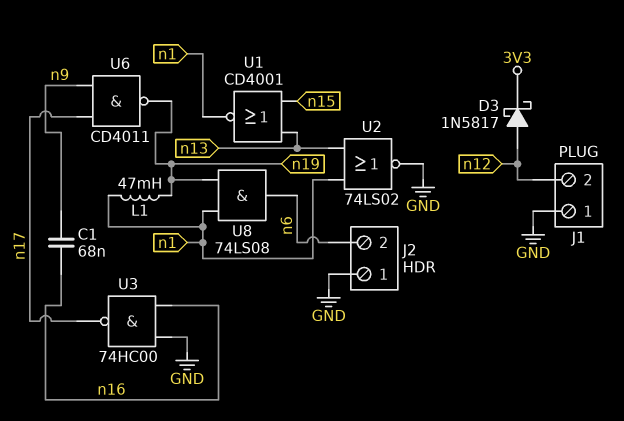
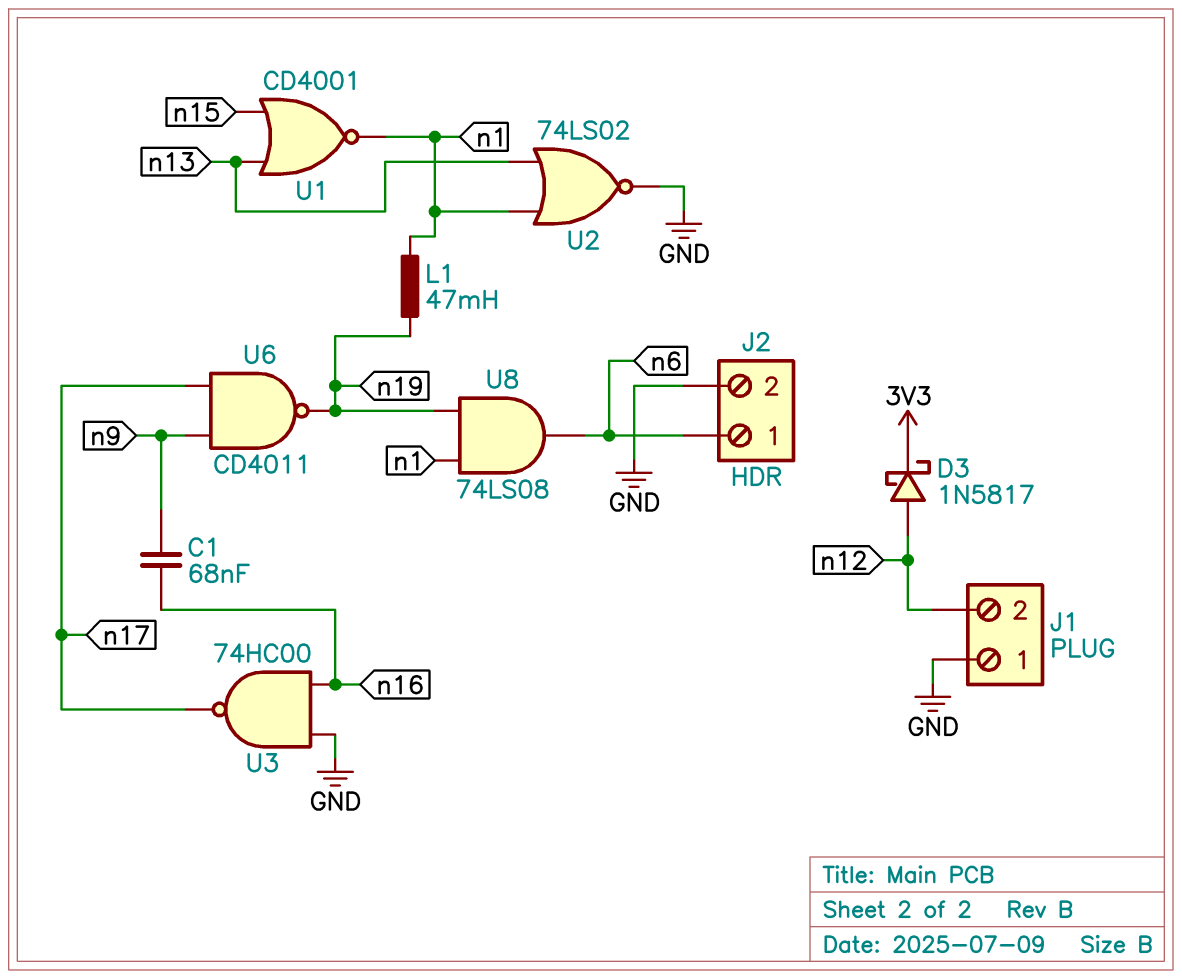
J2 pin 1: GND -> n6
J2 pin 2: n6 -> GND

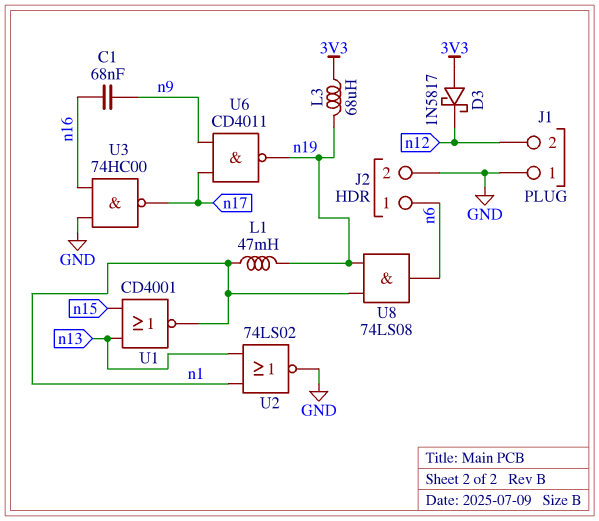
D3: schottky 1N5817 (A n12, K 3V3) -> schottky 1N5817 (A 3V3, K n12)
L3: none -> 68uH (3V3, n19)

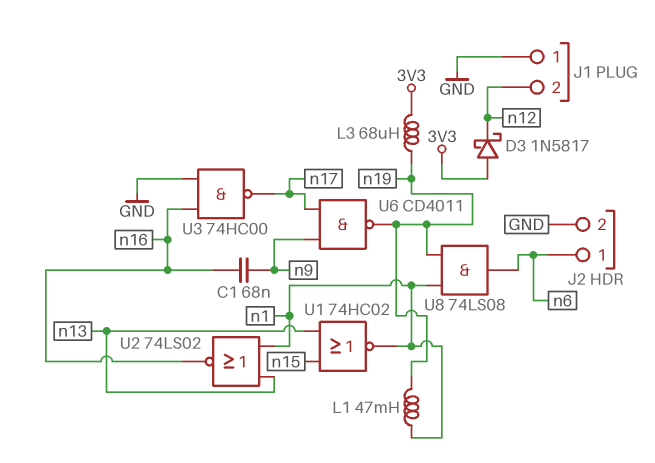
U1: NOR CD4001 (in n13, in n15, out n1) -> NOR 74HC02 (in n13, in n15, out n1)
U2: NOR 74LS02 (in n1, in n13, out GND) -> NOR 74LS02 (in n1, in n13, out n16)

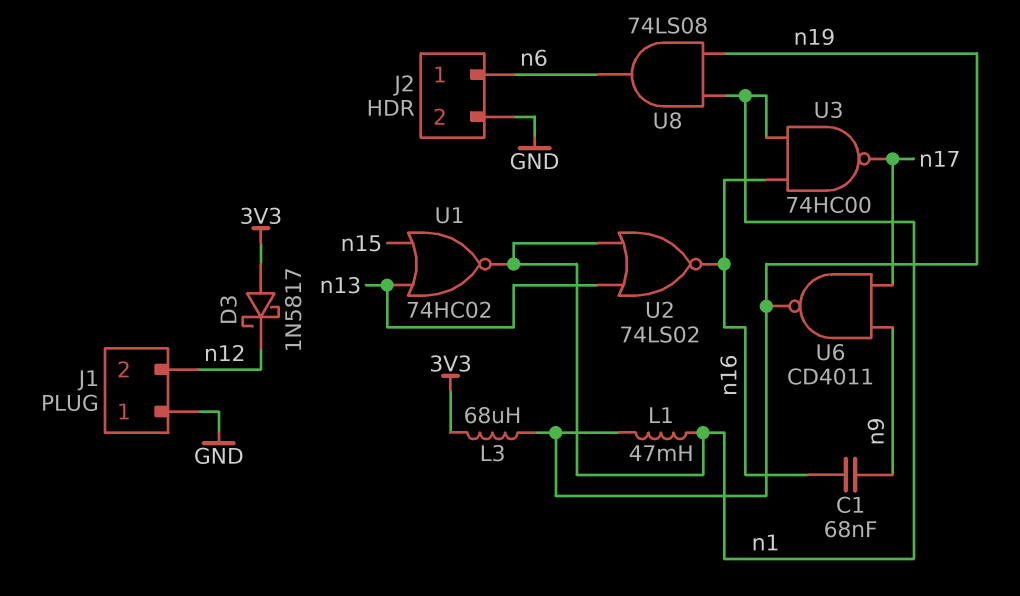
U3: NAND 74HC00 (in GND, in n16, out n17) -> NAND 74HC00 (in n1, in n16, out n17)

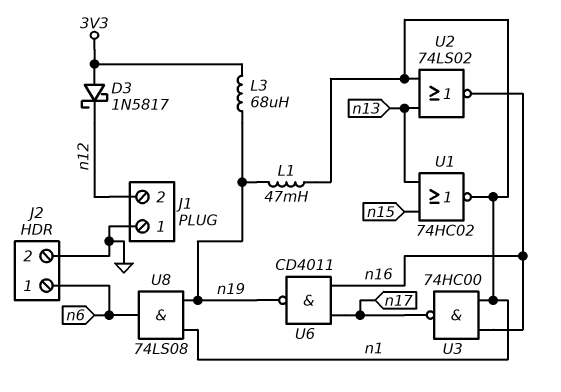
C1: 68nF (n9, n16) -> none
U6: NAND CD4011 (in n9, in n17, out n19) -> NAND CD4011 (in n16, in n17, out n19)

